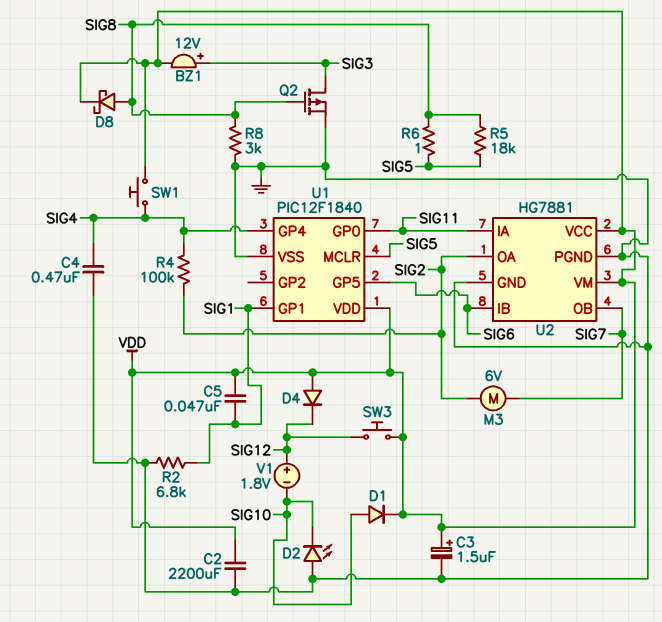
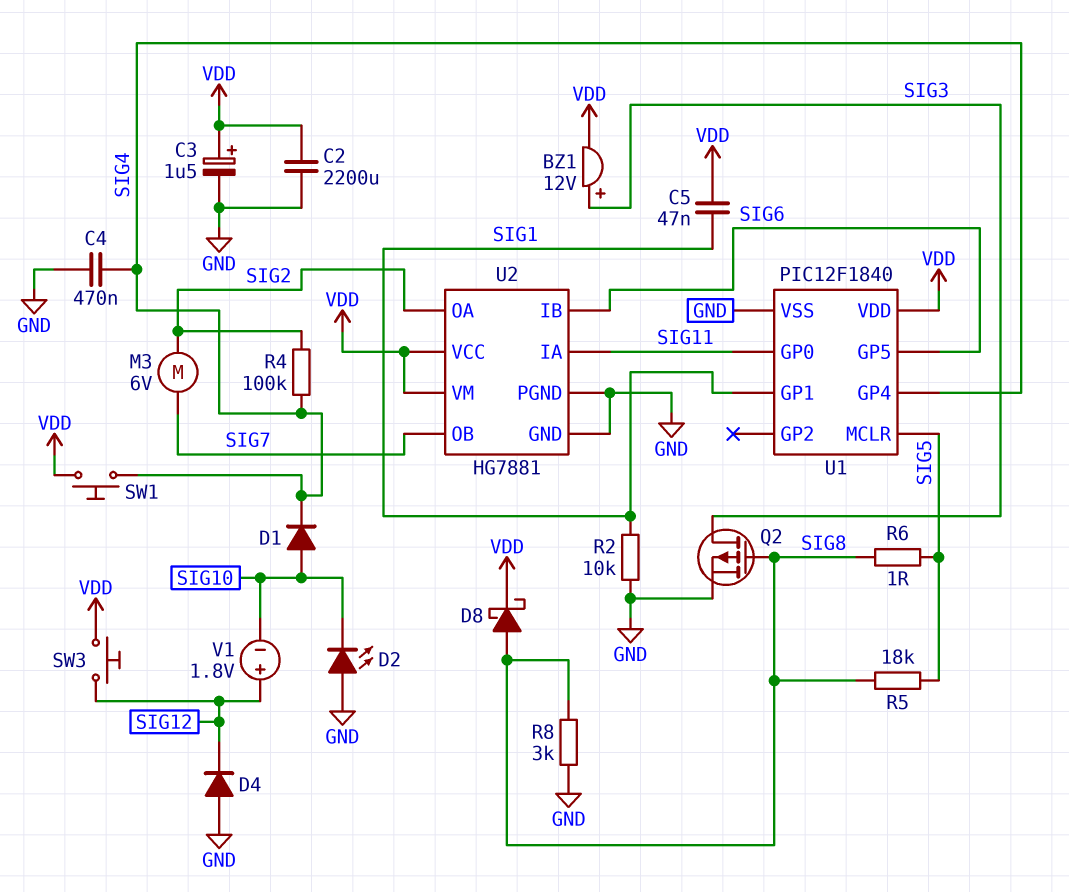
D1: diode (A SIG10, K VDD) -> diode (A SIG10, K SIG4)
D4: diode (A VDD, K SIG12) -> diode (A GND, K SIG12)
R2: 6.8k (GND, SIG1) -> 10k (GND, SIG1)

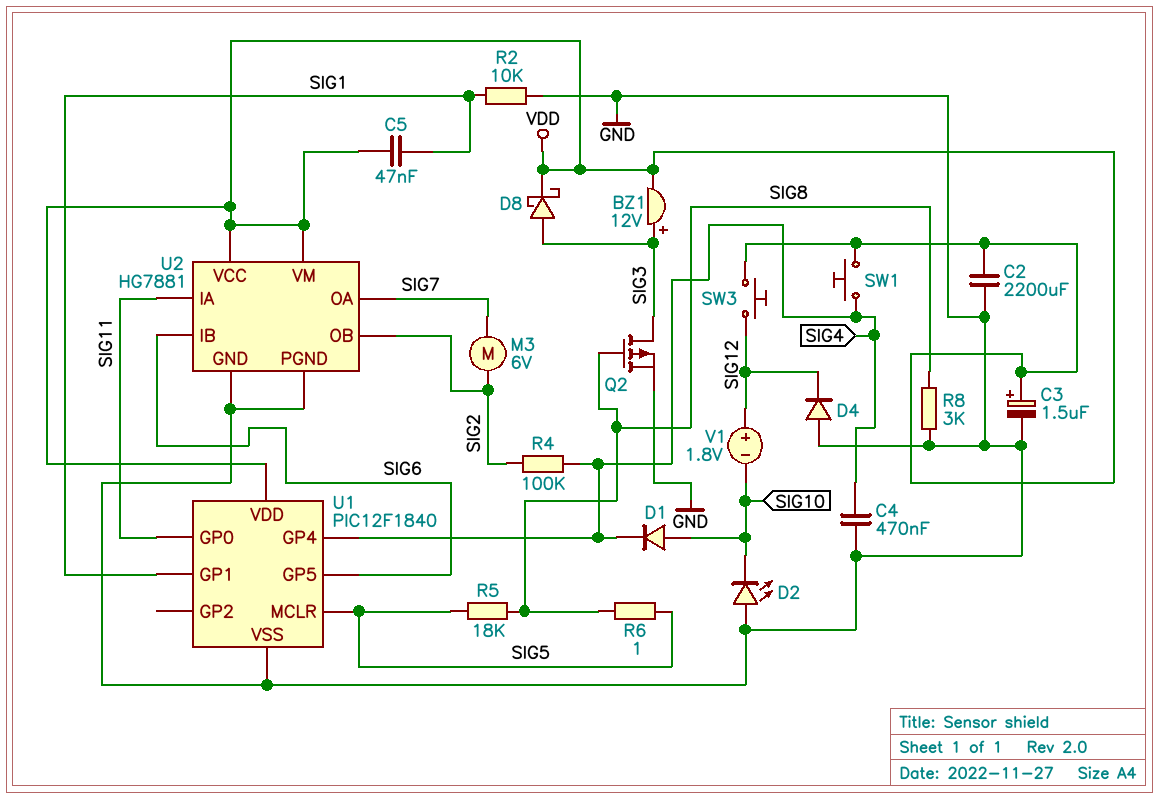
D8: schottky (A SIG8, K VDD) -> schottky (A SIG3, K VDD)
U2 pin OA: SIG2 -> SIG7
U2 pin OB: SIG7 -> SIG2

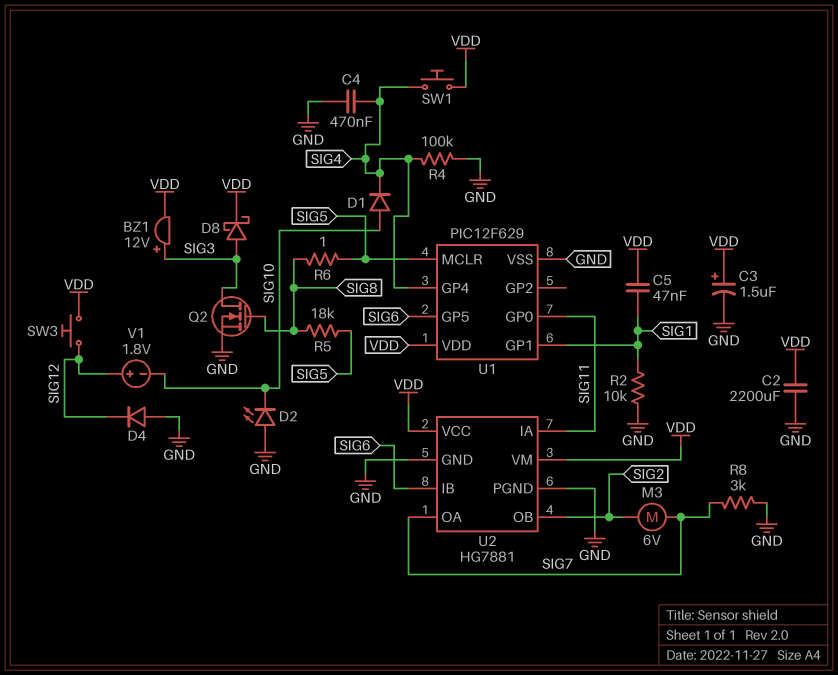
Q2: PMOS (G SIG8, D SIG3, S GND) -> NMOS (G SIG8, D SIG3, S GND)
R4: 100k (SIG2, SIG4) -> 100k (GND, SIG4)
R8: 3k (GND, SIG8) -> 3k (GND, SIG7)
U1: PIC12F1840 -> PIC12F629

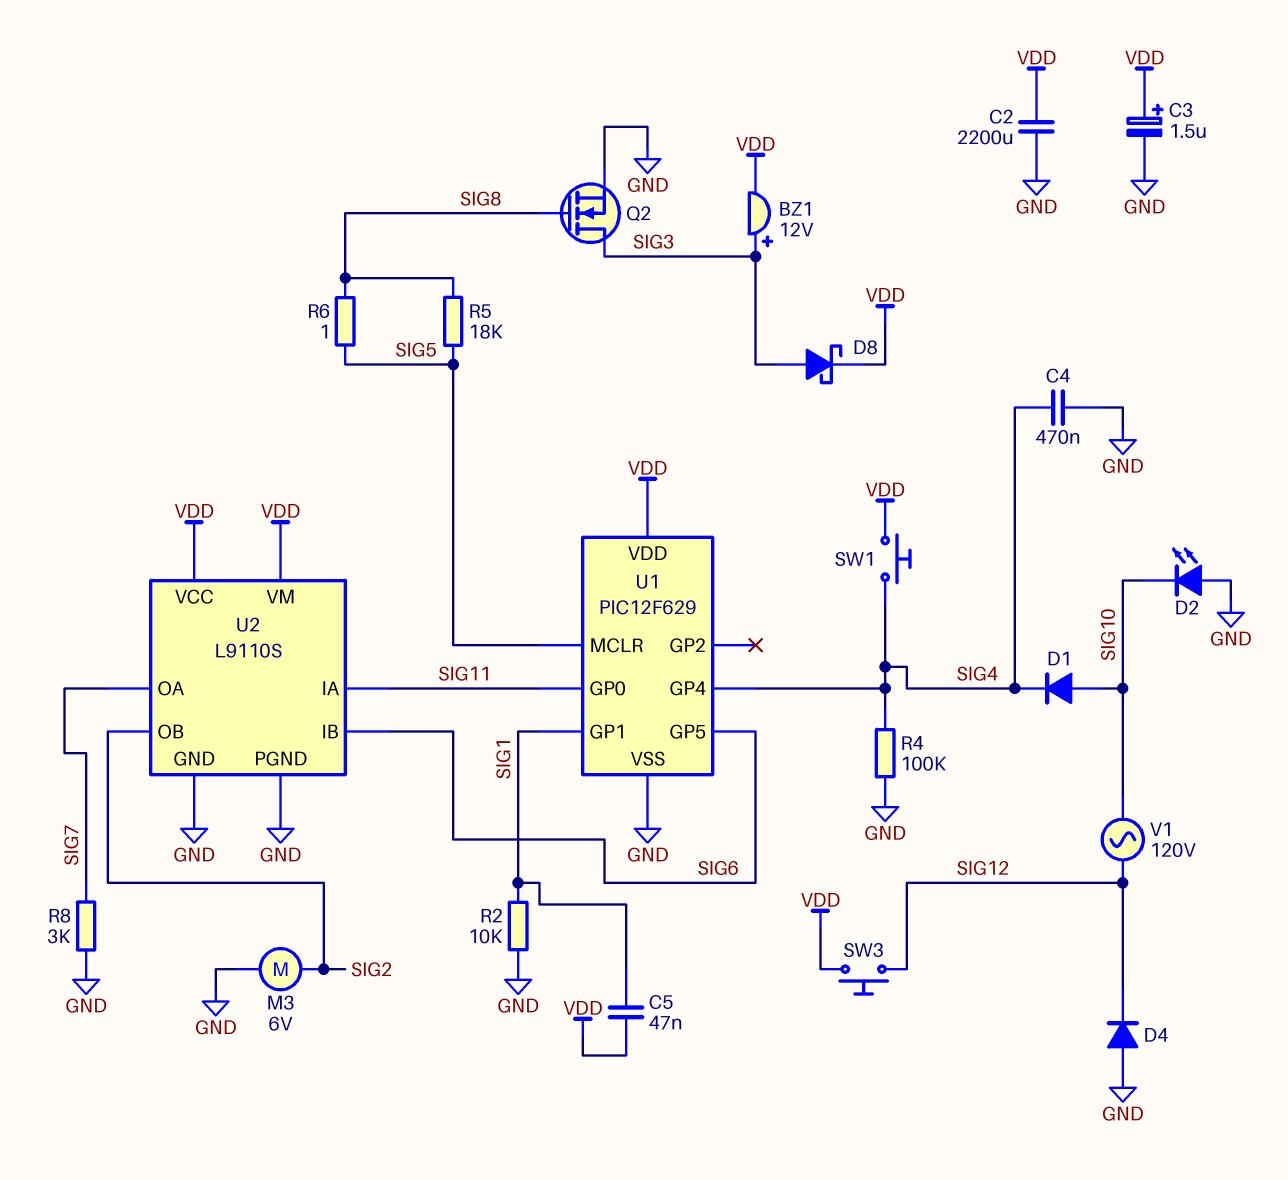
M3: motor 6V (SIG2, SIG7) -> motor 6V (GND, SIG2)
U2: HG7881 -> L9110S
V1: 1.8V (plus SIG12, minus SIG10) -> AC 120V (SIG10, SIG12)

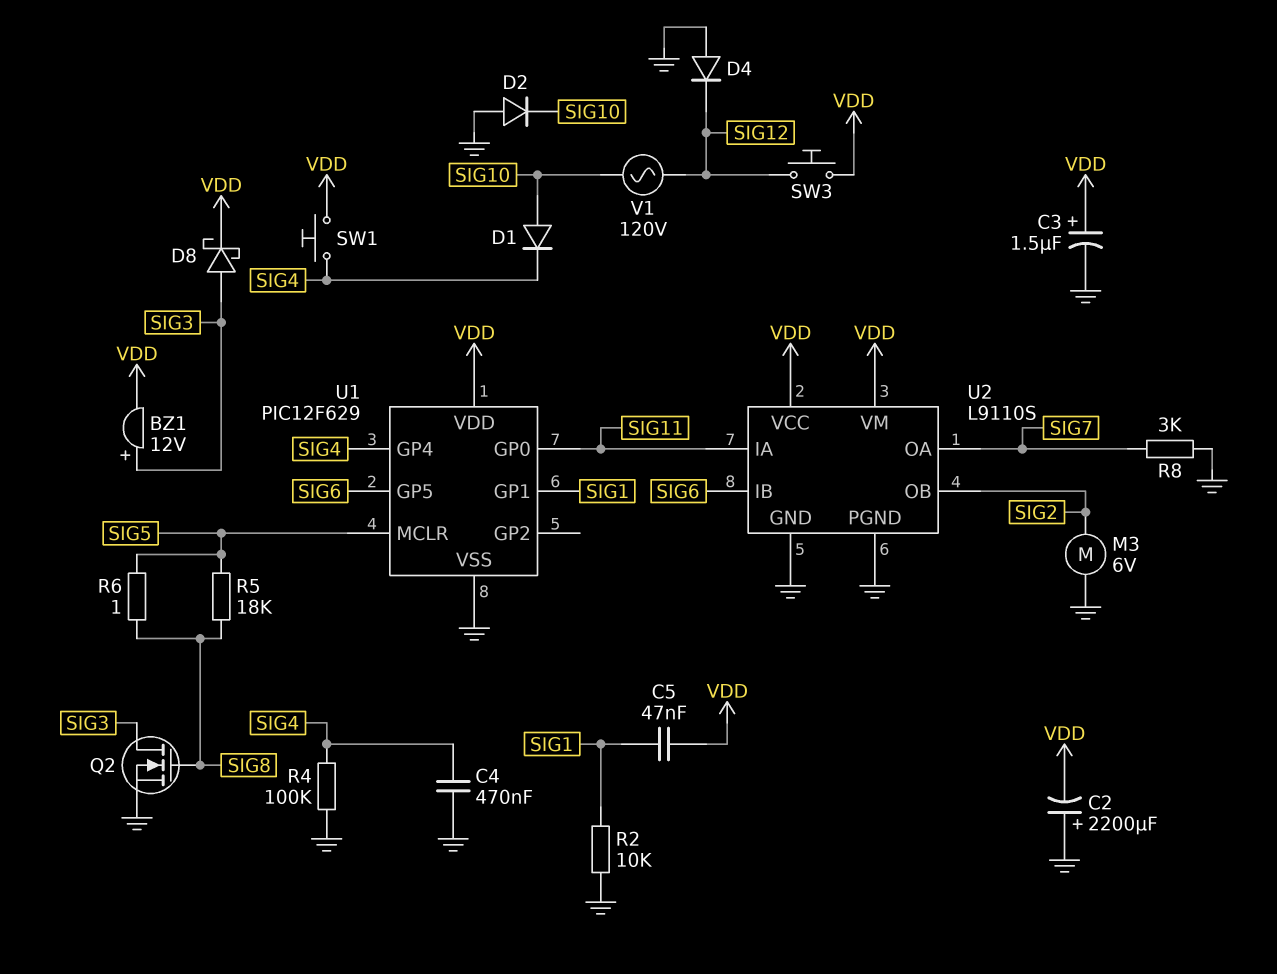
C2: 2200uF (GND, VDD) -> 2200uF (plus GND, minus VDD)
D2: LED (A GND, K SIG10) -> diode (A GND, K SIG10)

